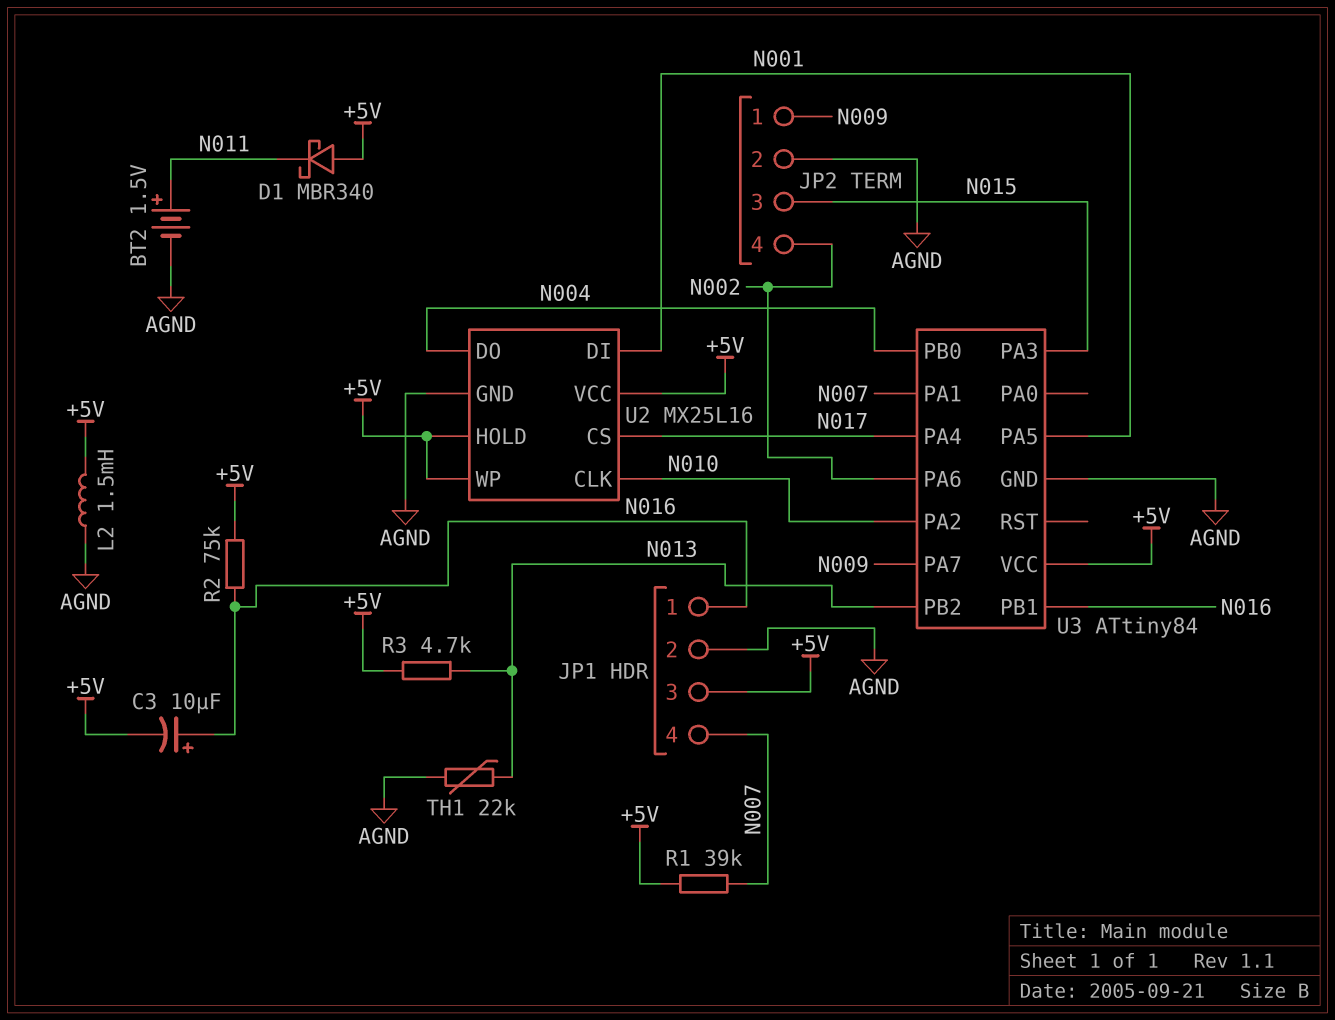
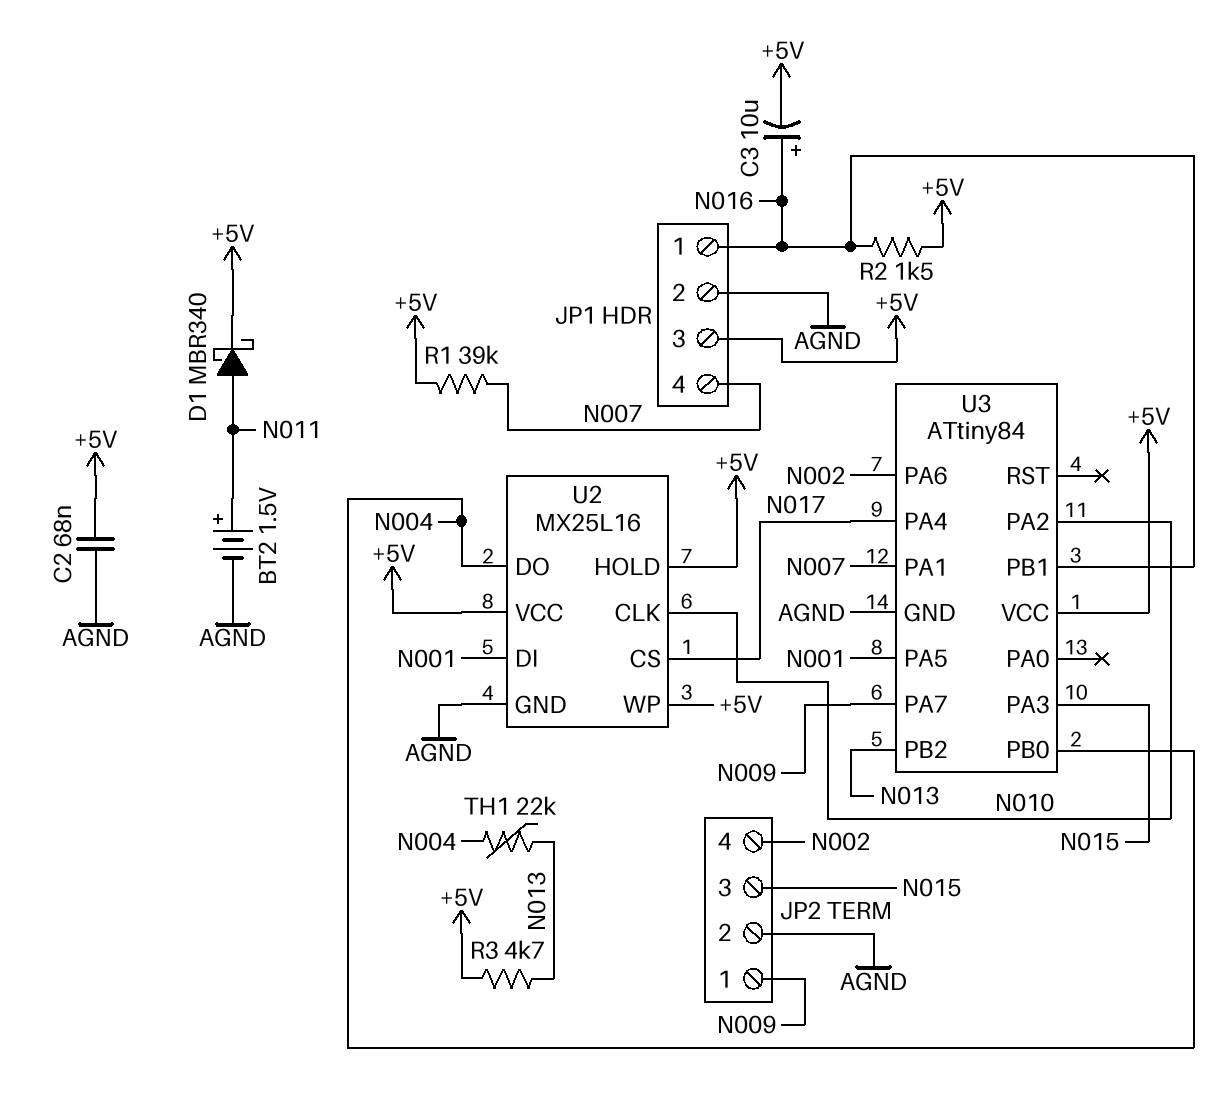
C2: none -> 68nF (+5V, AGND)
D1: schottky MBR340 (A +5V, K N011) -> schottky MBR340 (A N011, K +5V)
L2: 1.5mH (+5V, AGND) -> none
R2: 75k (+5V, N016) -> 1.5k (+5V, N016)
TH1: 22k (AGND, N013) -> 22k (N004, N013)

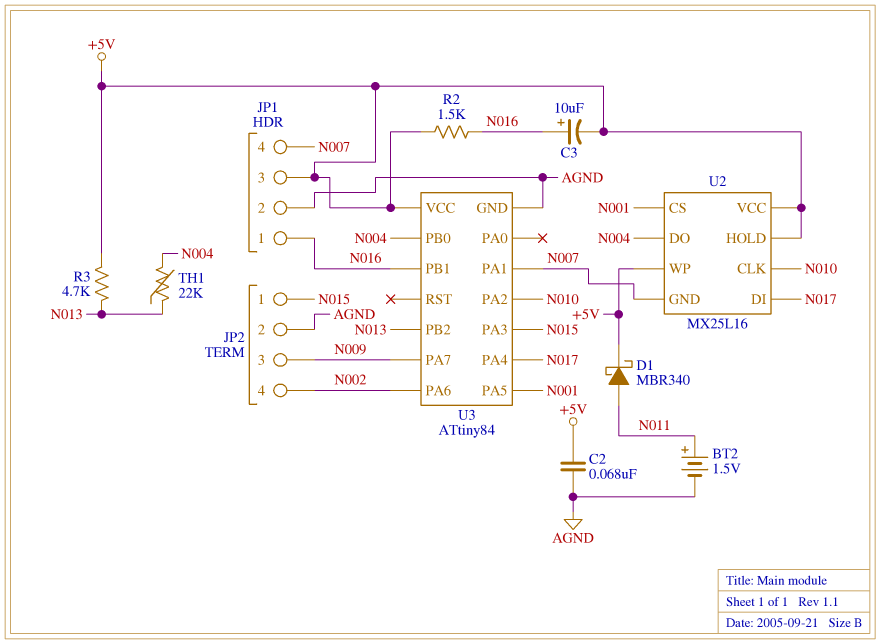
JP2 pin 1: N009 -> N015
JP2 pin 3: N015 -> N009
R1: 39k (+5V, N007) -> none
U2 pin CS: N017 -> N001
U2 pin DI: N001 -> N017
U2 pin GND: AGND -> N007

